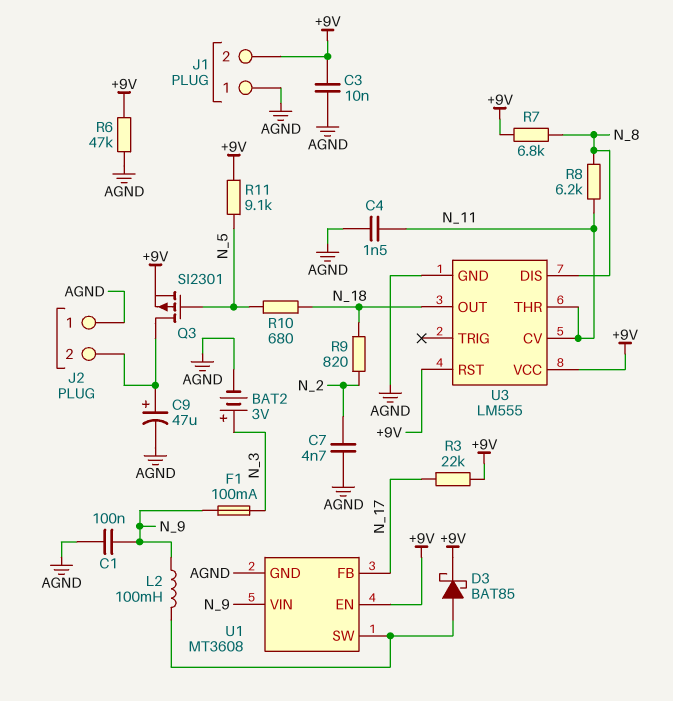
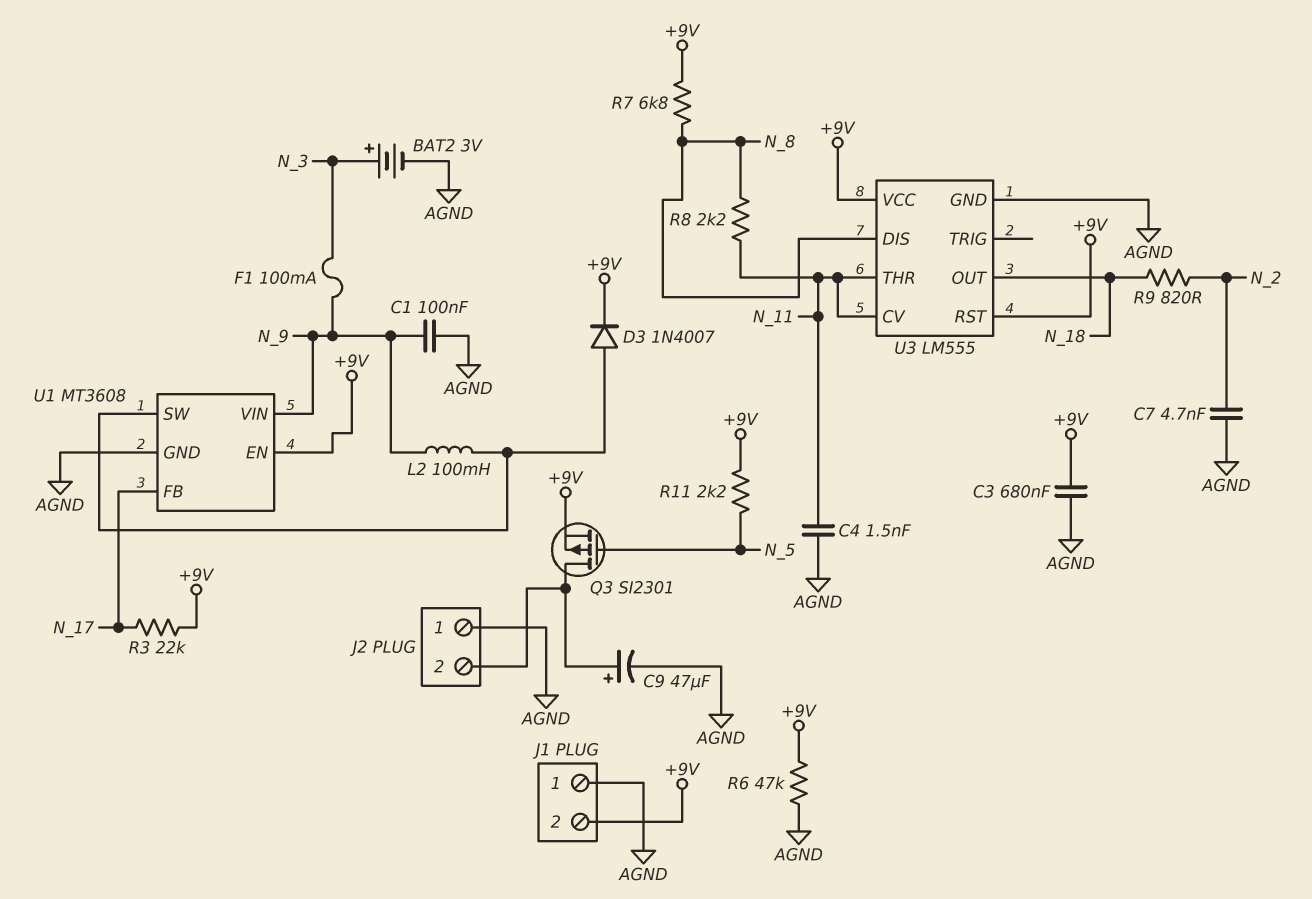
C3: 10nF (+9V, AGND) -> 680nF (+9V, AGND)
D3: schottky BAT85 (A U1/SW, K +9V) -> diode 1N4007 (A U1/SW, K +9V)
R8: 6.2k (N_8, N_11) -> 2.2k (N_8, N_11)
R10: 680 (N_5, N_18) -> none
R11: 9.1k (+9V, N_5) -> 2.2k (+9V, N_5)

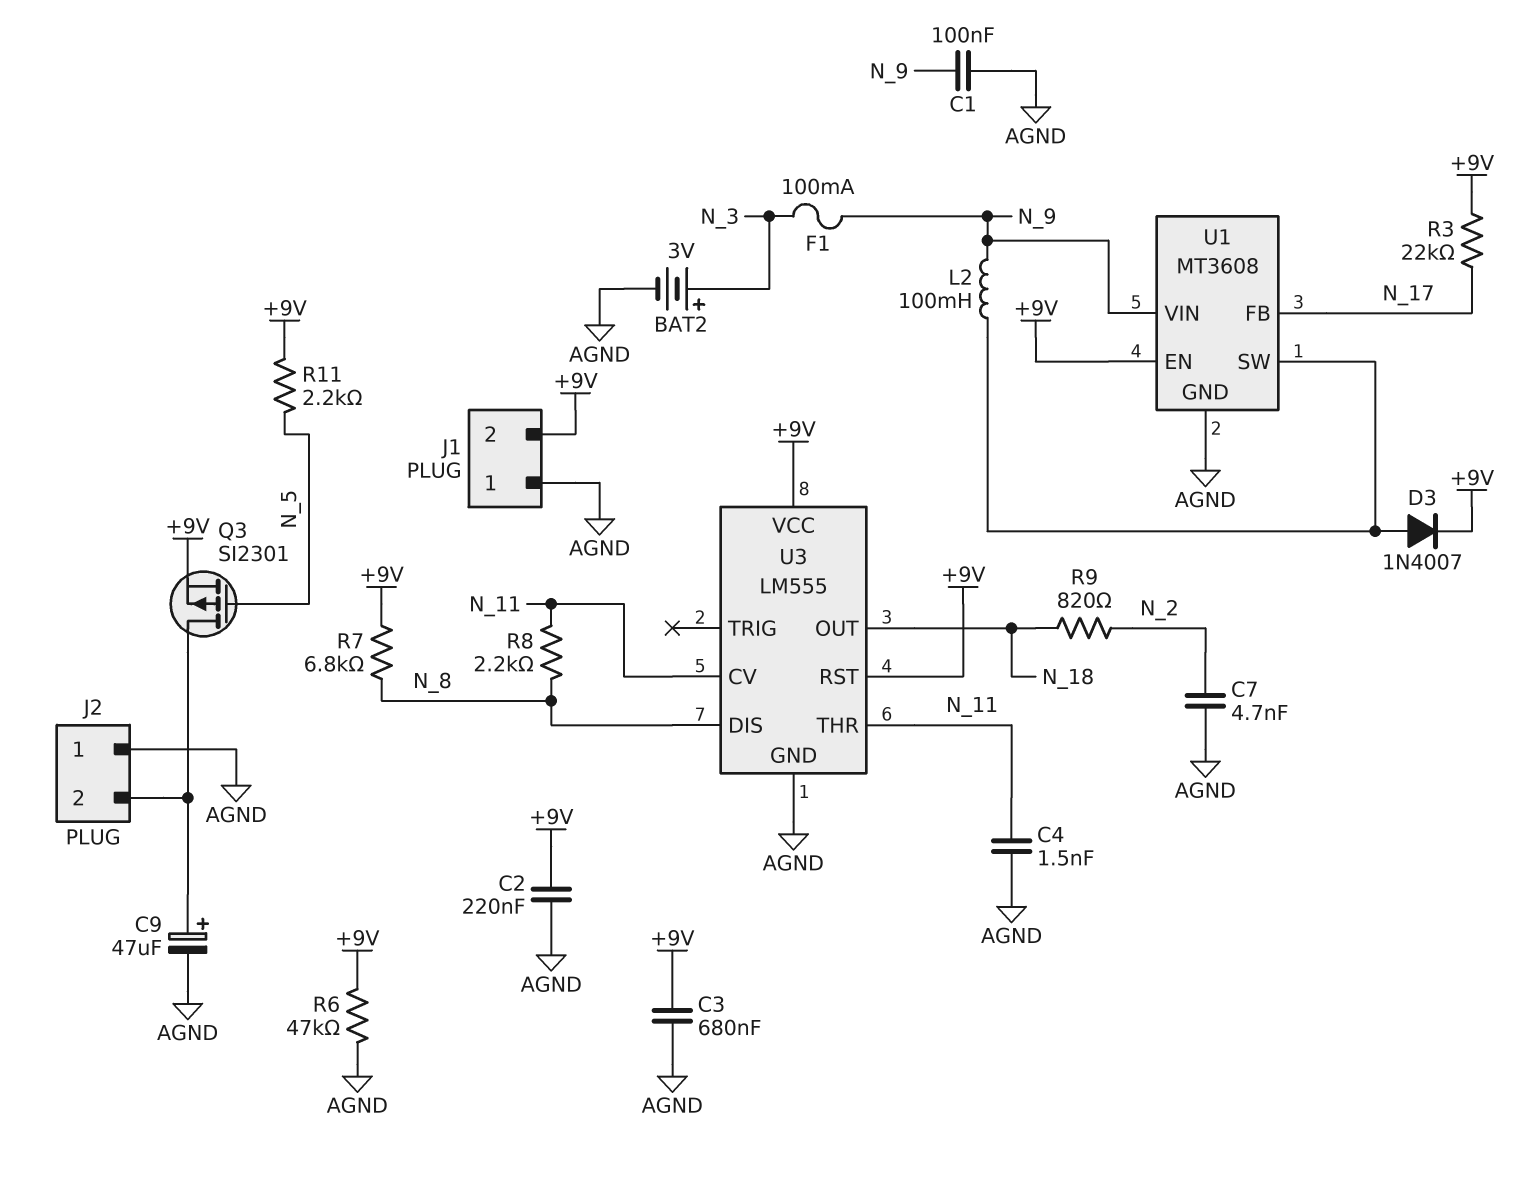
C2: none -> 220nF (+9V, AGND)

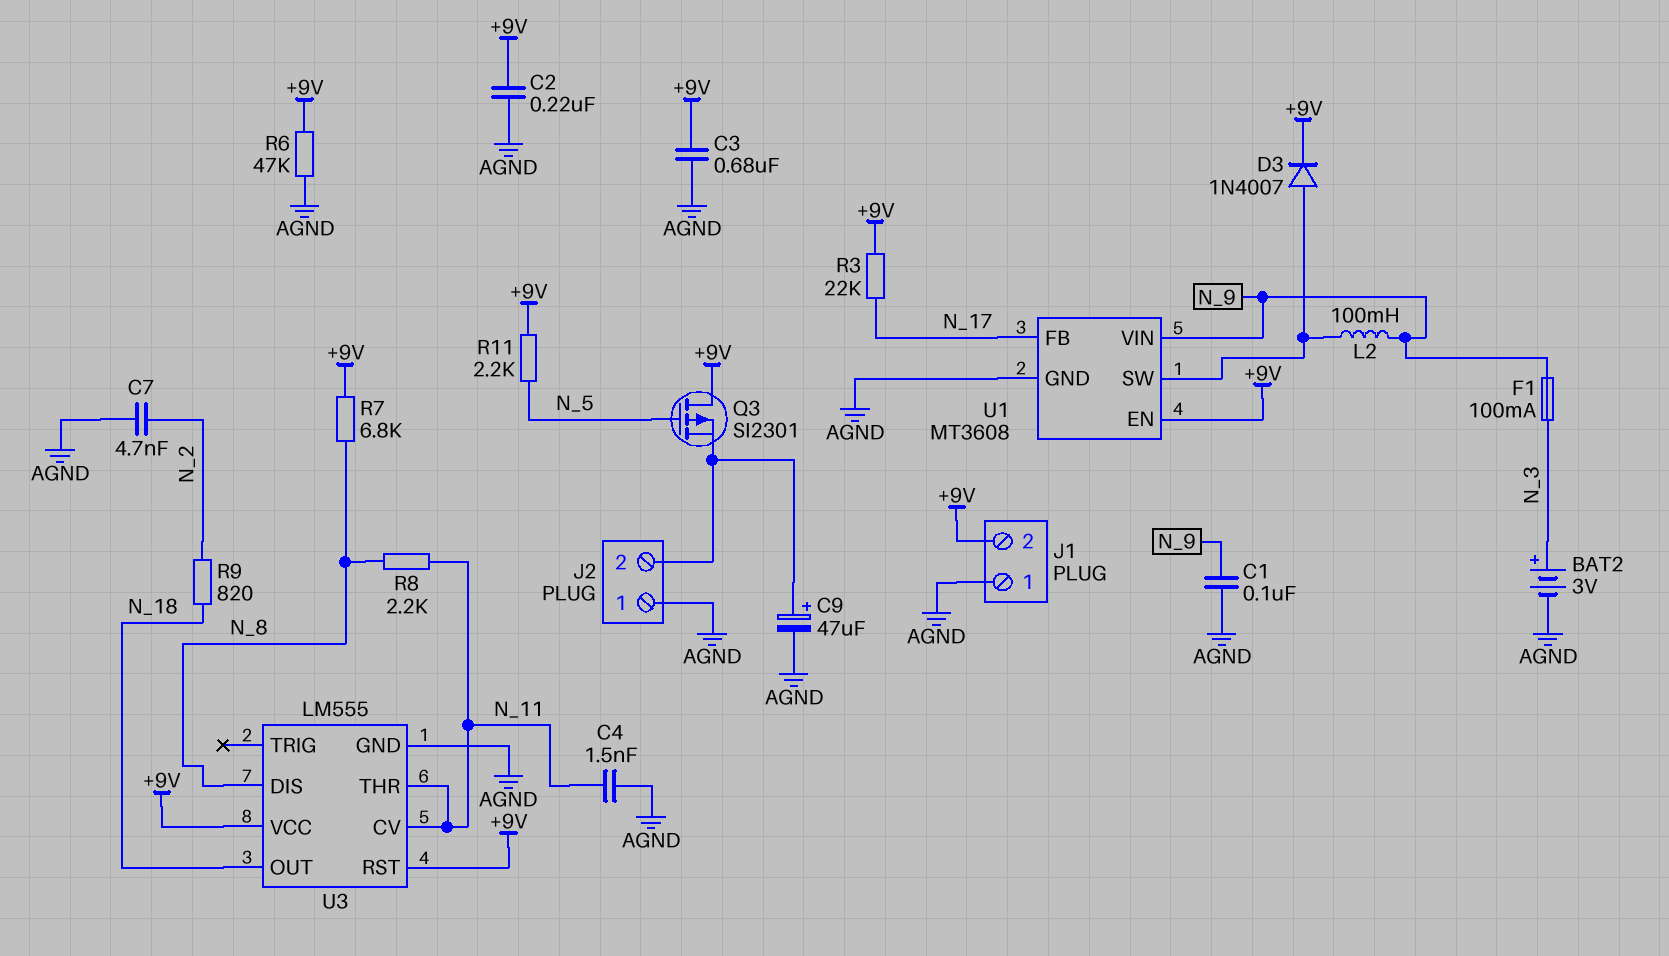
Q3: PMOS SI2301 (G N_5, D J2/2, S +9V) -> PMOS SI2301 (G N_5, D +9V, S J2/2)

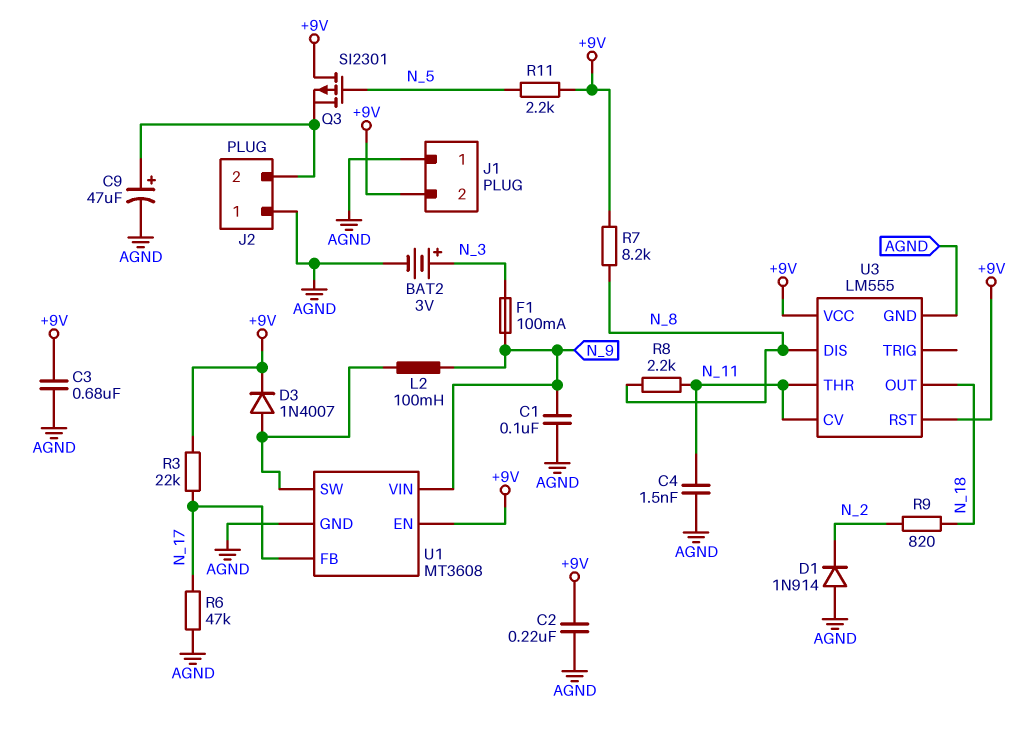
C7: 4.7nF (AGND, N_2) -> none
D1: none -> diode 1N914 (A AGND, K N_2)
R6: 47k (+9V, AGND) -> 47k (AGND, N_17)
R7: 6.8k (+9V, N_8) -> 8.2k (+9V, N_8)

